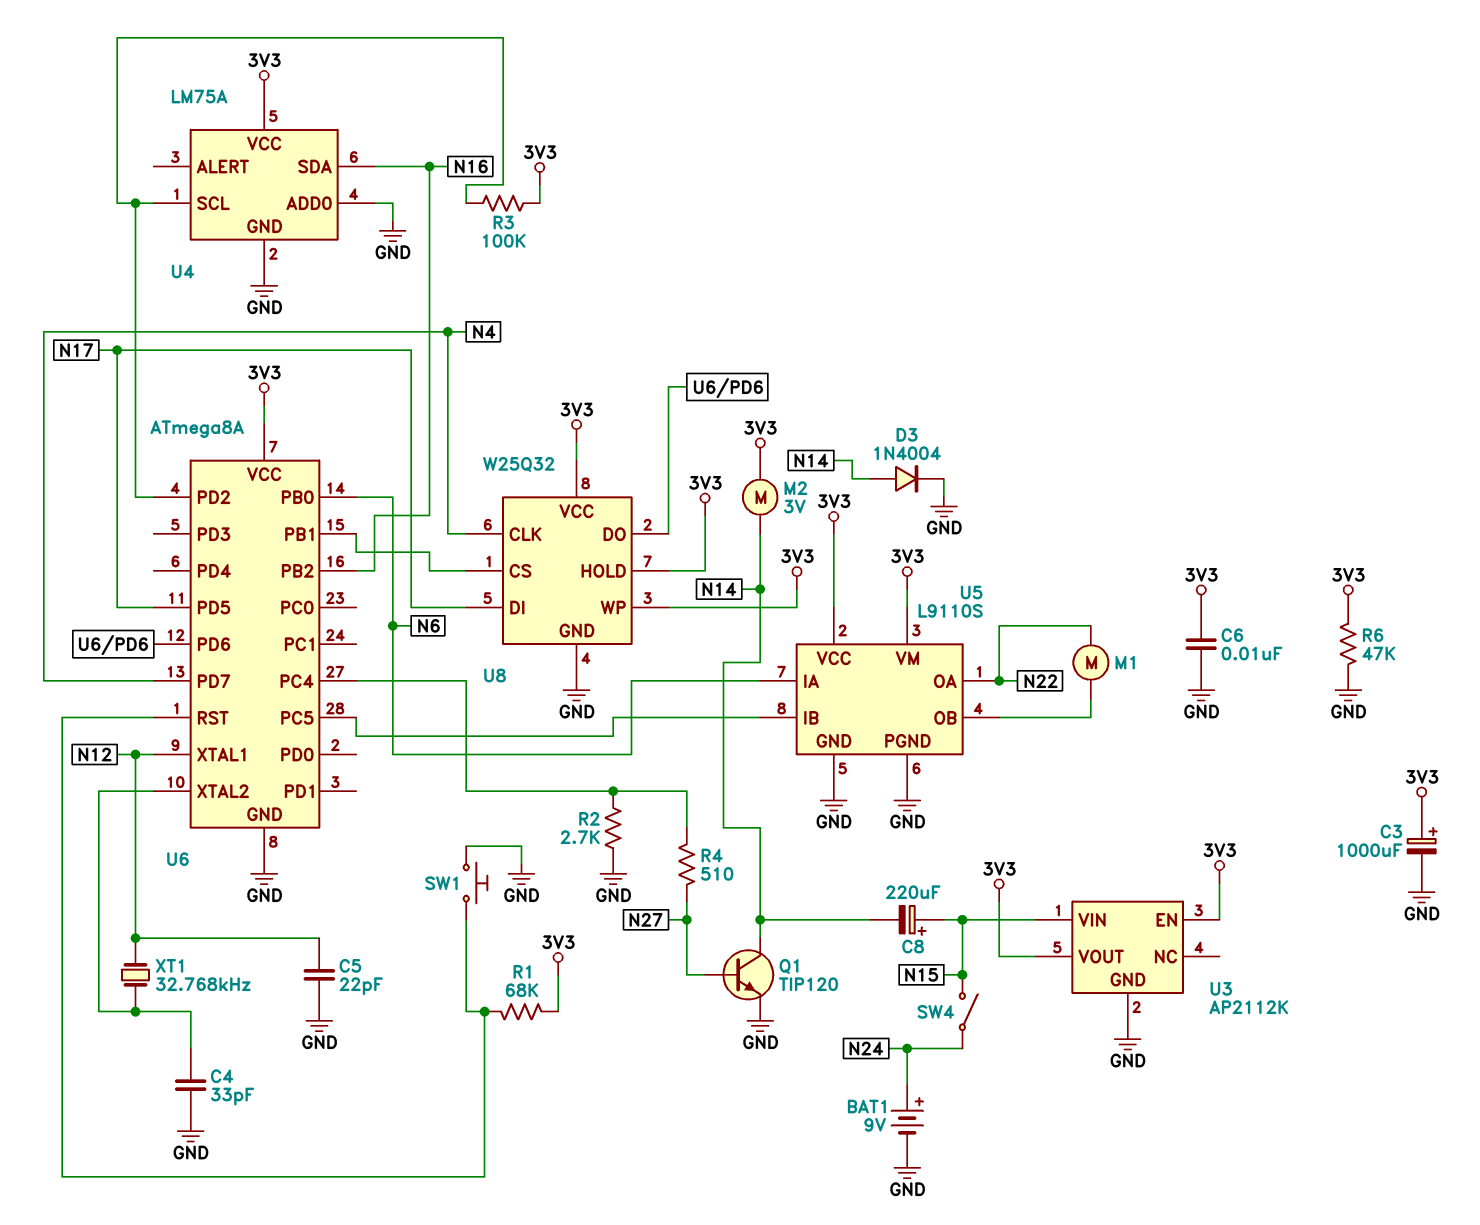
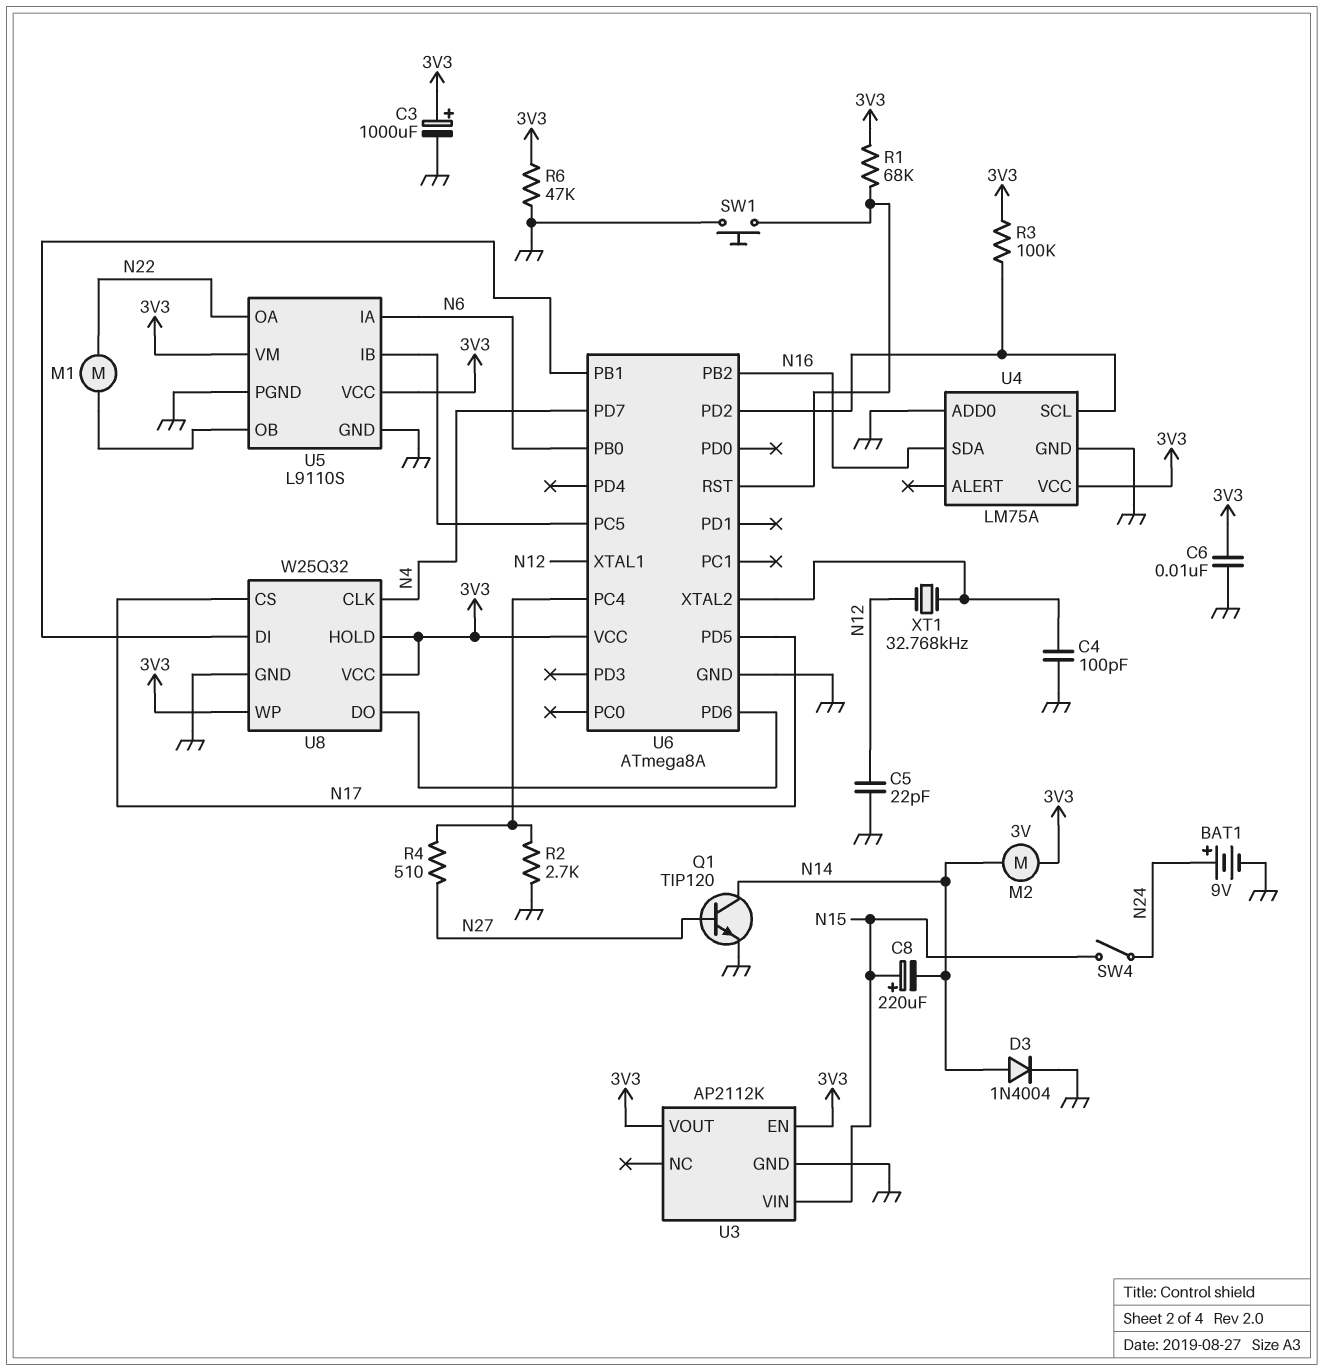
C4: 33pF (GND, U6/XTAL2) -> 100pF (GND, U6/XTAL2)
U8 pin CS: U6/PB1 -> N17
U8 pin DI: N17 -> U6/PB1

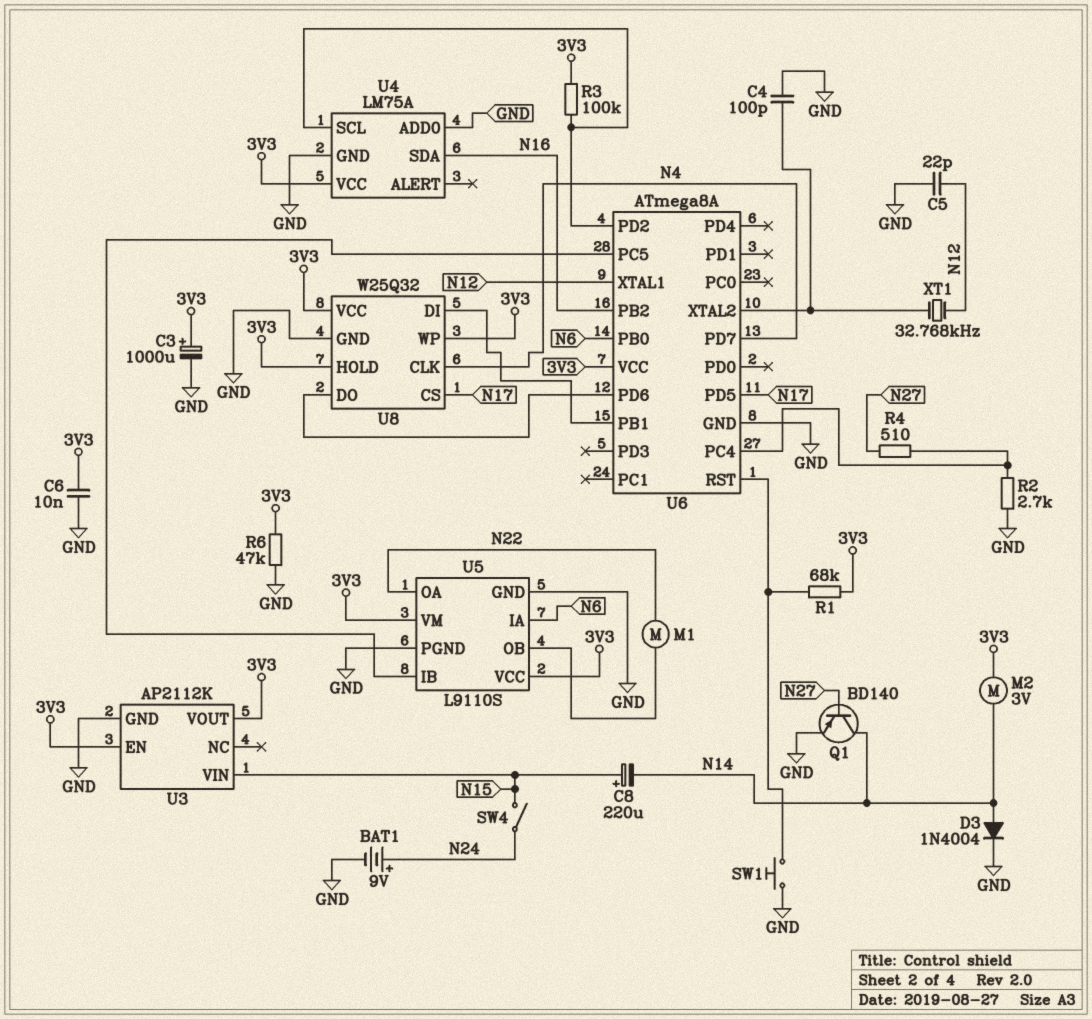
Q1: NPN TIP120 (B N27, C N14, E GND) -> PNP BD140 (B N27, C N14, E GND)

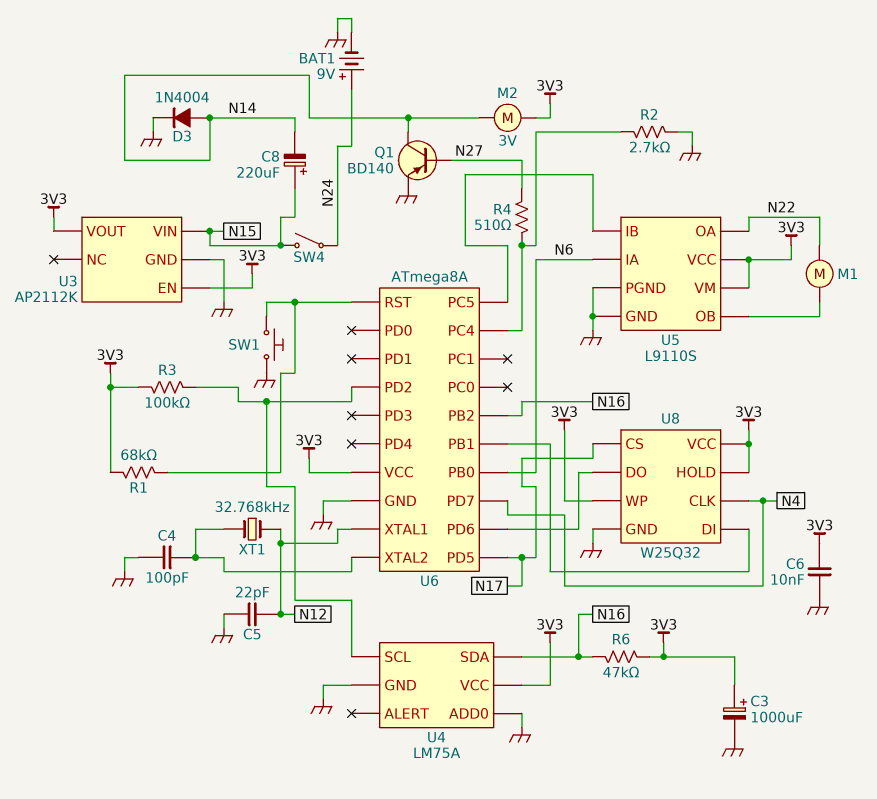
R6: 47k (3V3, GND) -> 47k (3V3, N16)

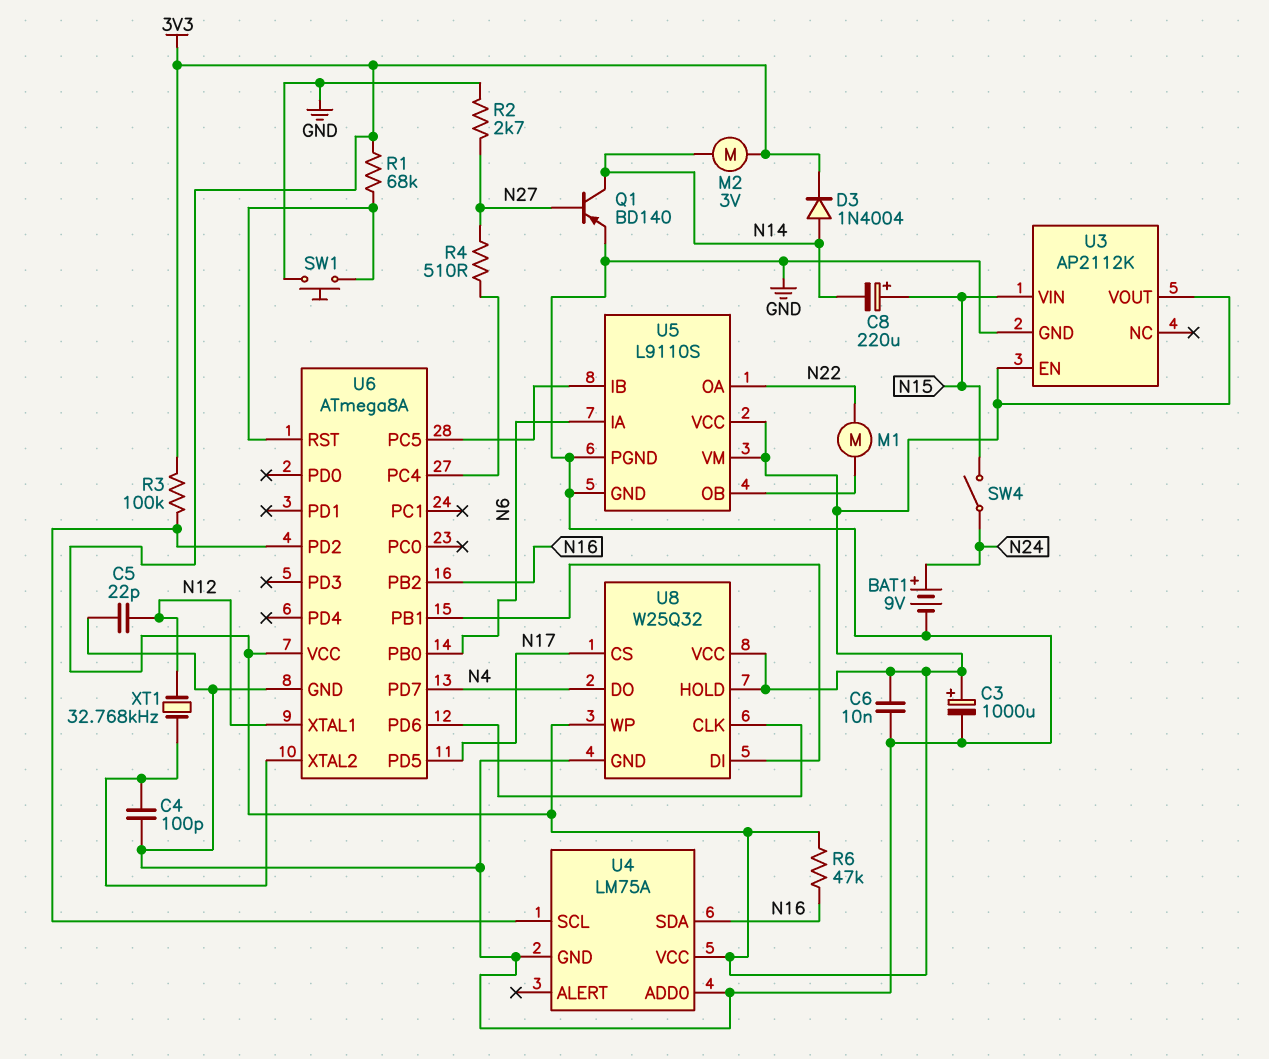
D3: diode 1N4004 (A N14, K GND) -> diode 1N4004 (A N14, K 3V3)
R2: 2.7k (GND, U6/PC4) -> 2.7k (GND, N27)
U8 pin CLK: N4 -> U6/PD6
U8 pin DO: U6/PD6 -> N4

